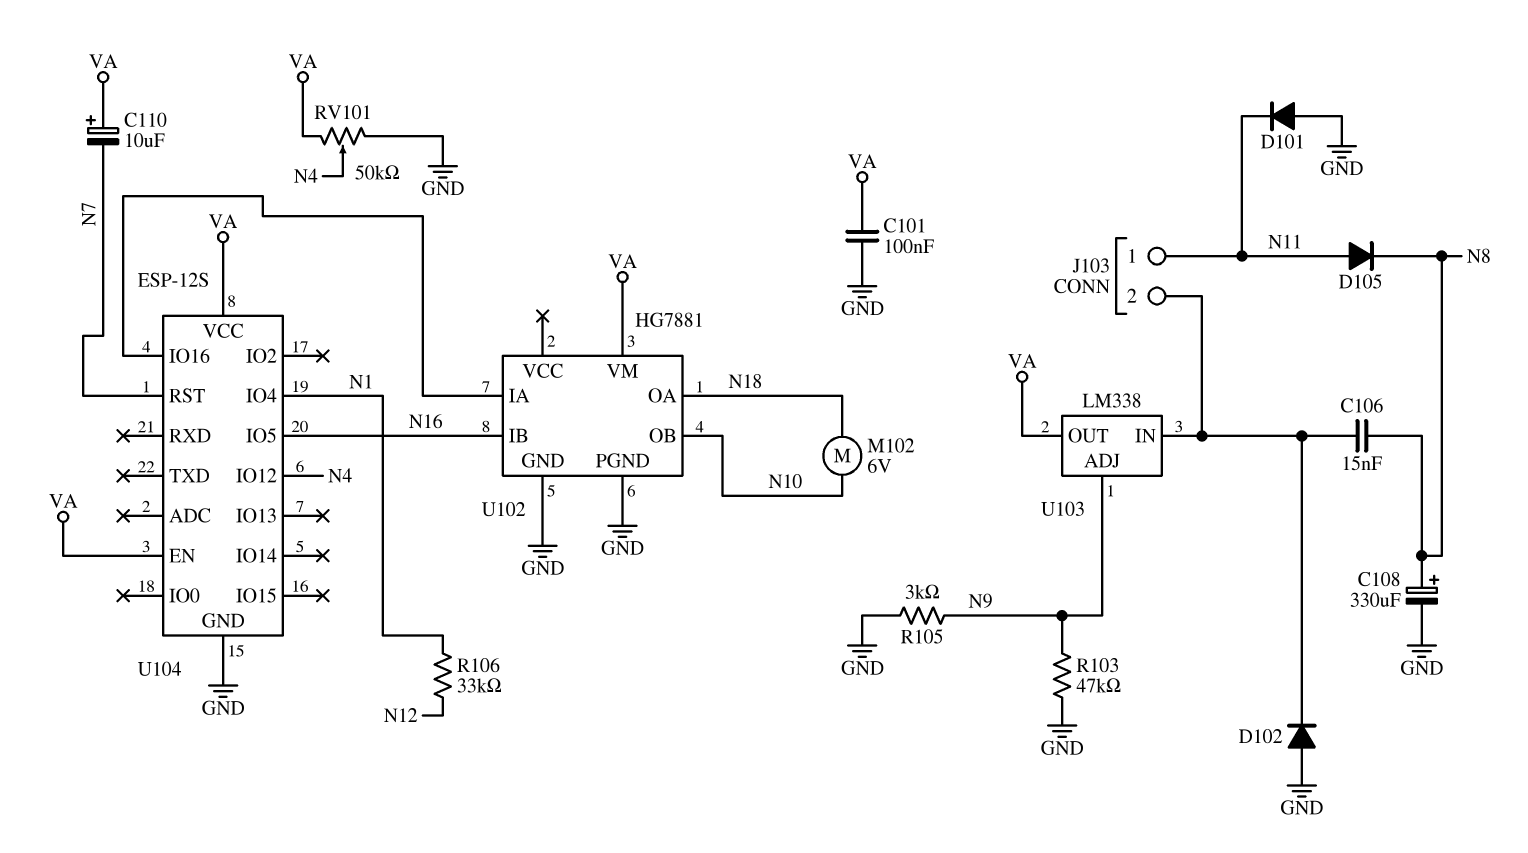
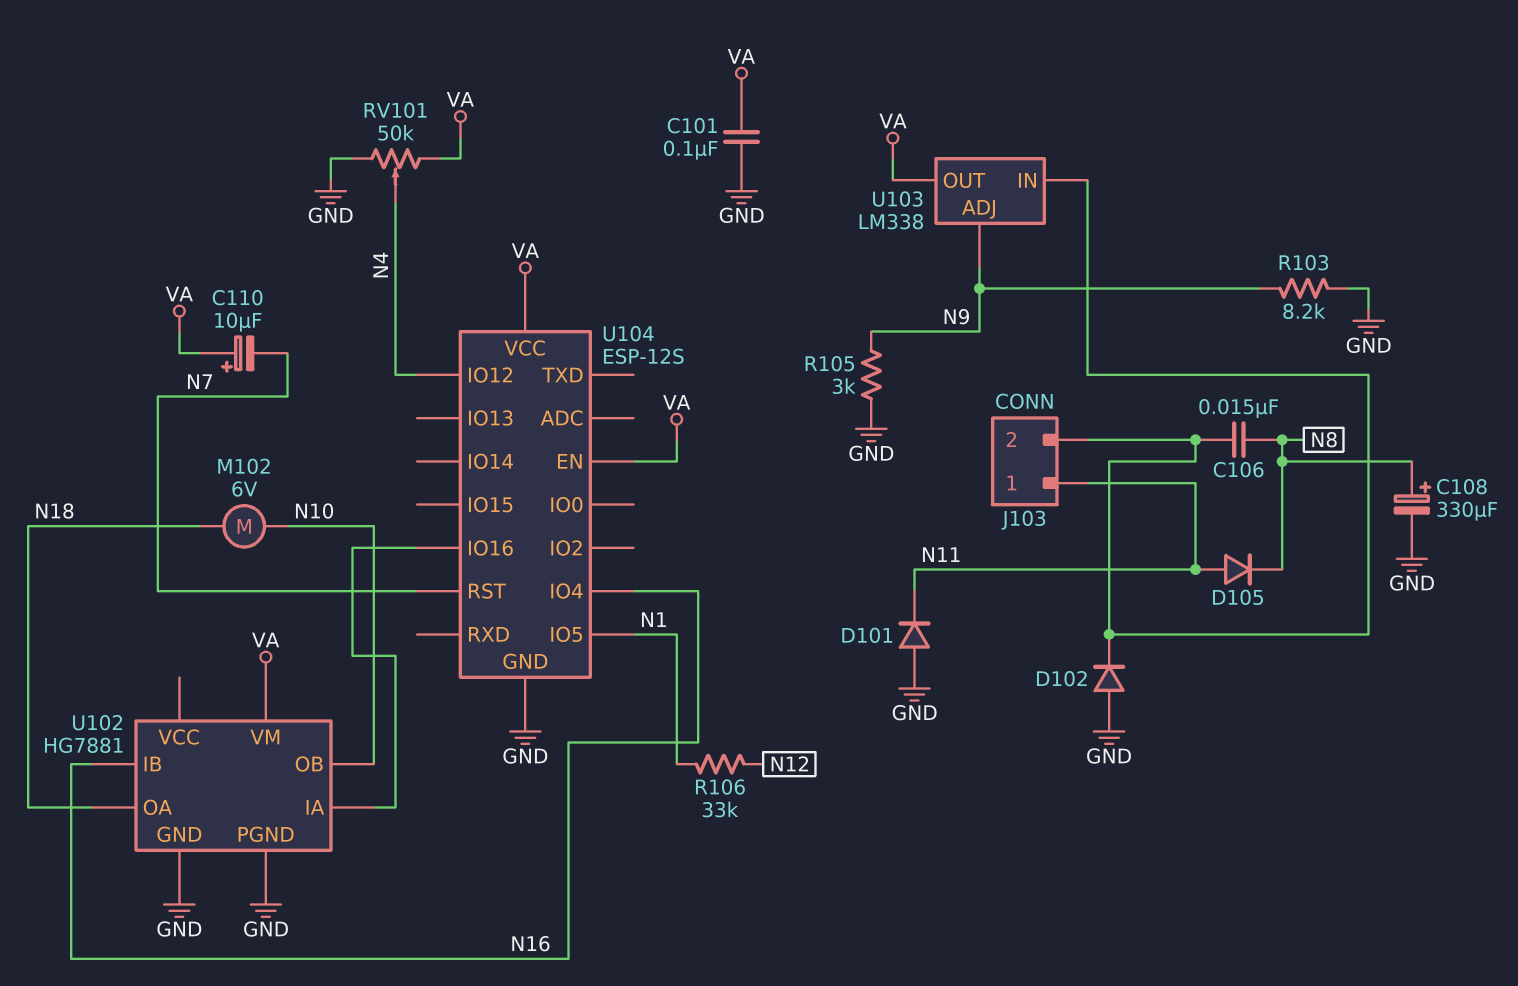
R103: 47k (GND, N9) -> 8.2k (GND, N9)
U104 pin IO4: N1 -> N16
U104 pin IO5: N16 -> N1

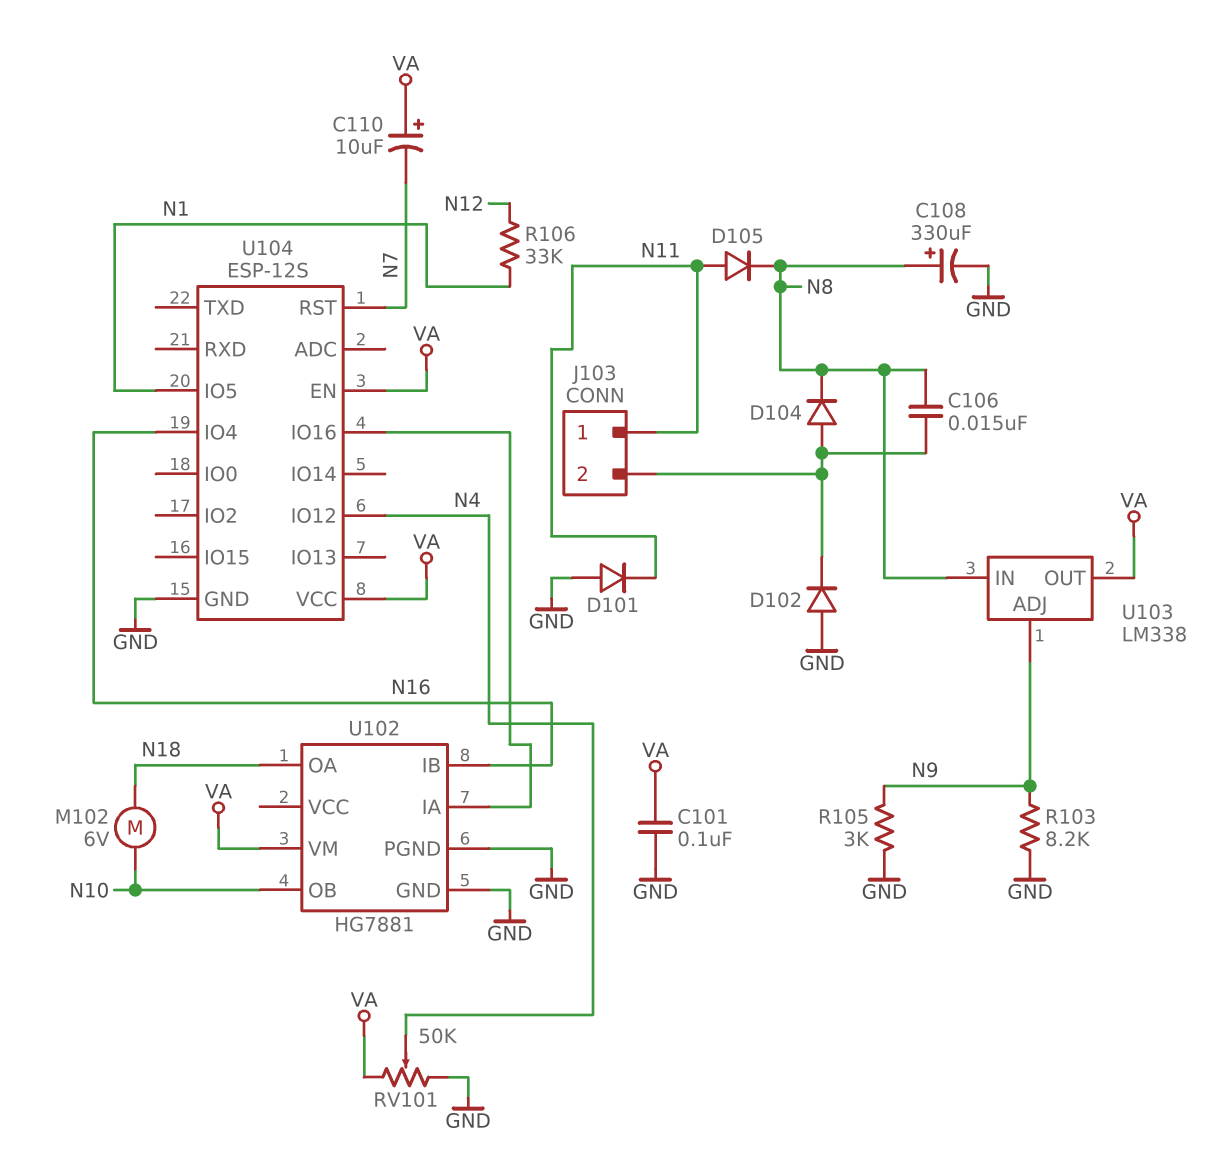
D104: none -> diode (A J103/2, K N8)
U103 pin IN: J103/2 -> N8

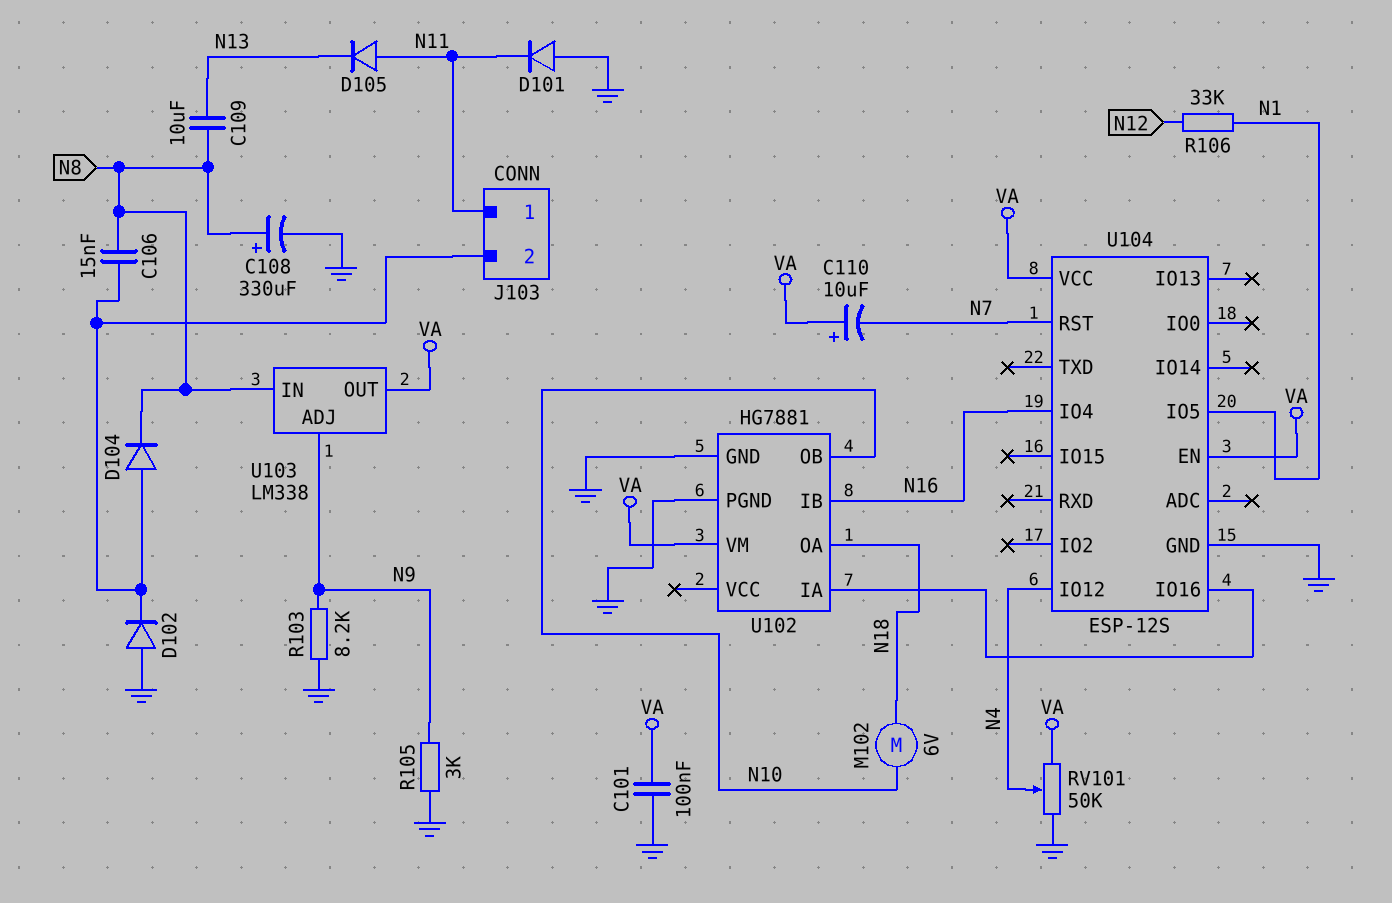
C109: none -> 10uF (N8, N13)
D105: diode (A N11, K N8) -> diode (A N11, K N13)

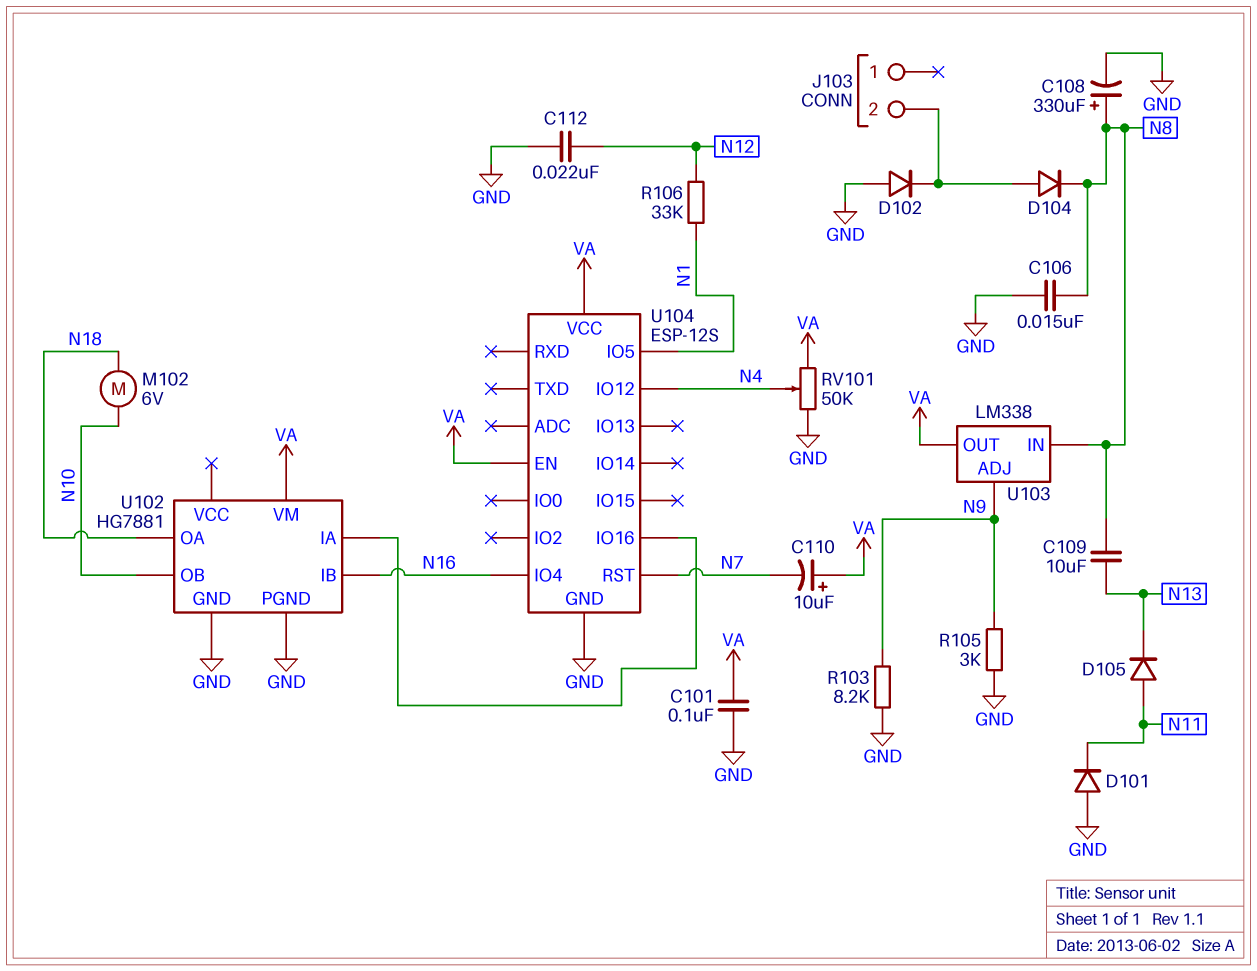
C106: 15nF (J103/2, N8) -> 15nF (GND, N8)
C112: none -> 22nF (GND, N12)
J103 pin 1: N11 -> none

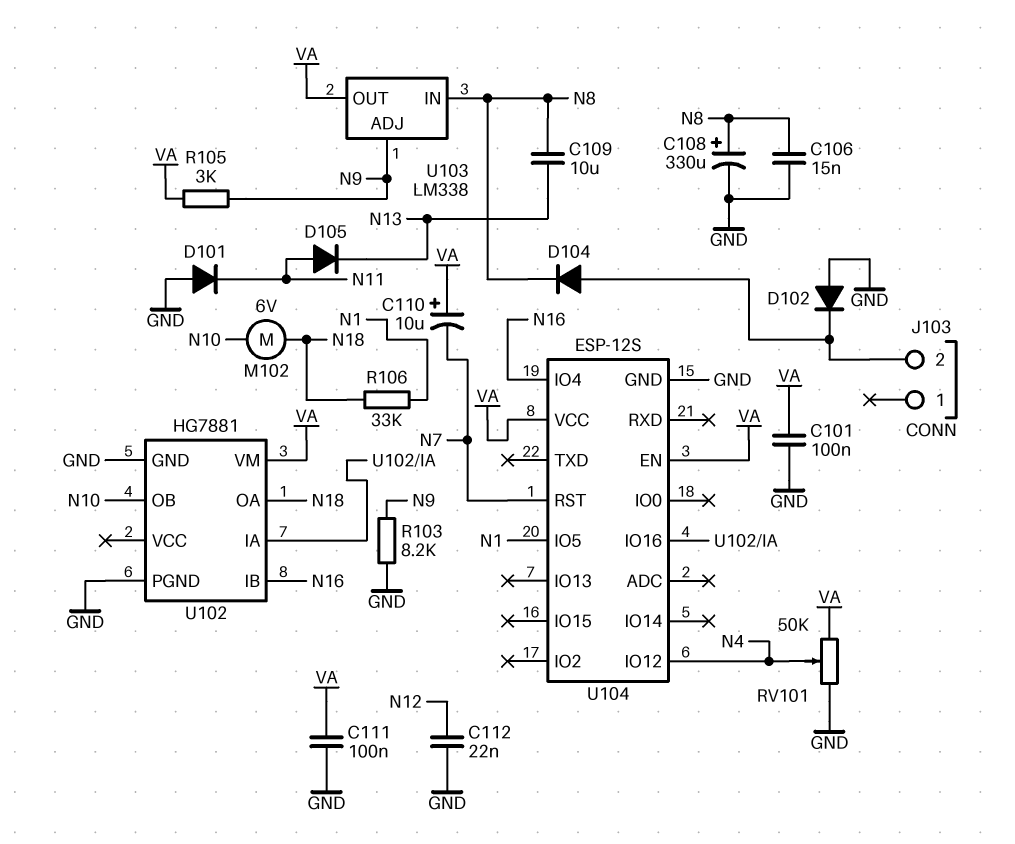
C111: none -> 100nF (GND, VA)
R105: 3k (GND, N9) -> 3k (N9, VA)
R106: 33k (N1, N12) -> 33k (N1, N18)

